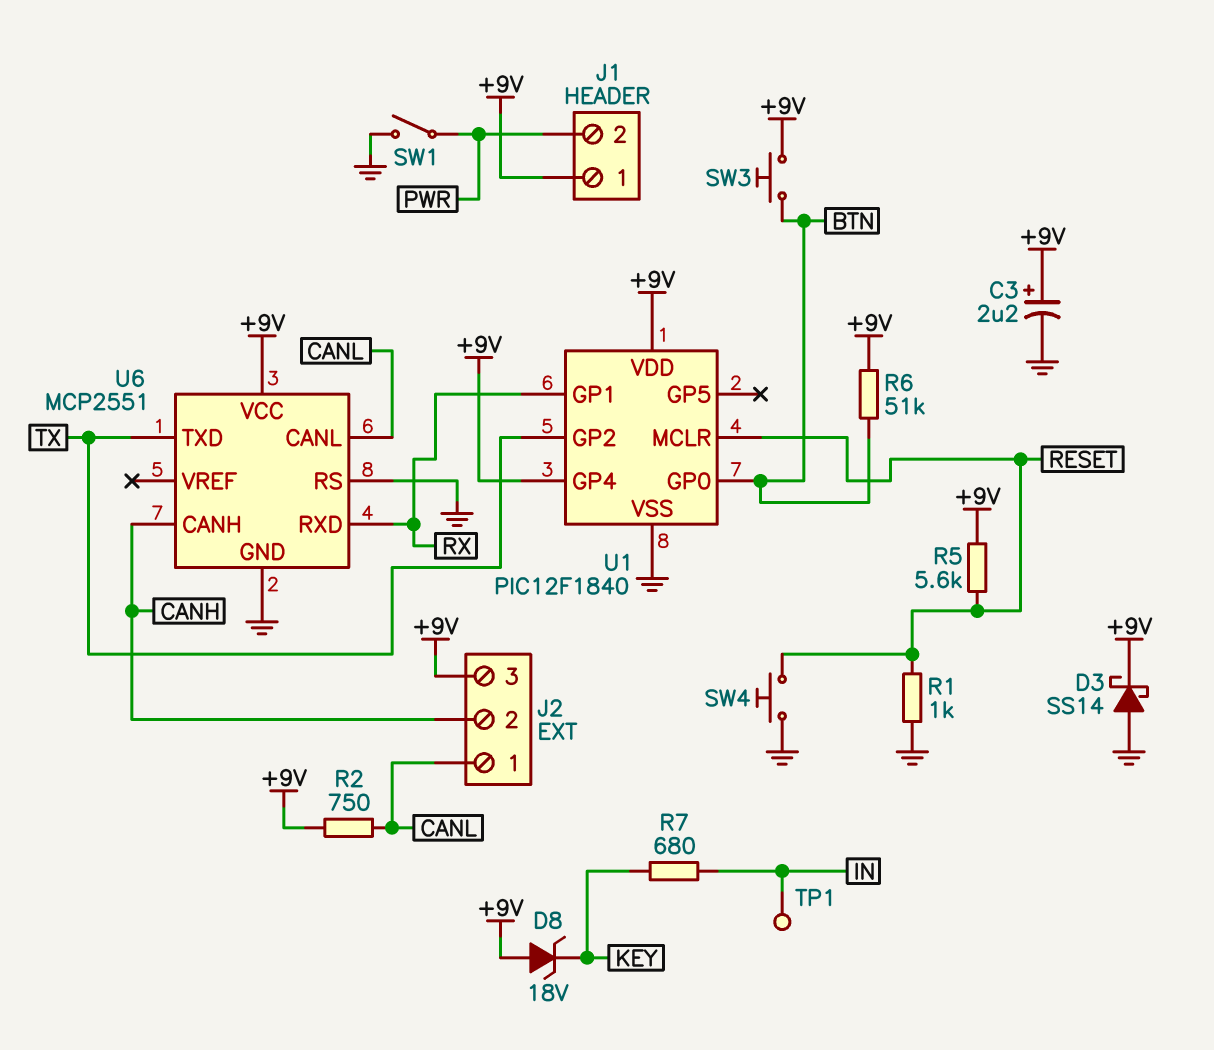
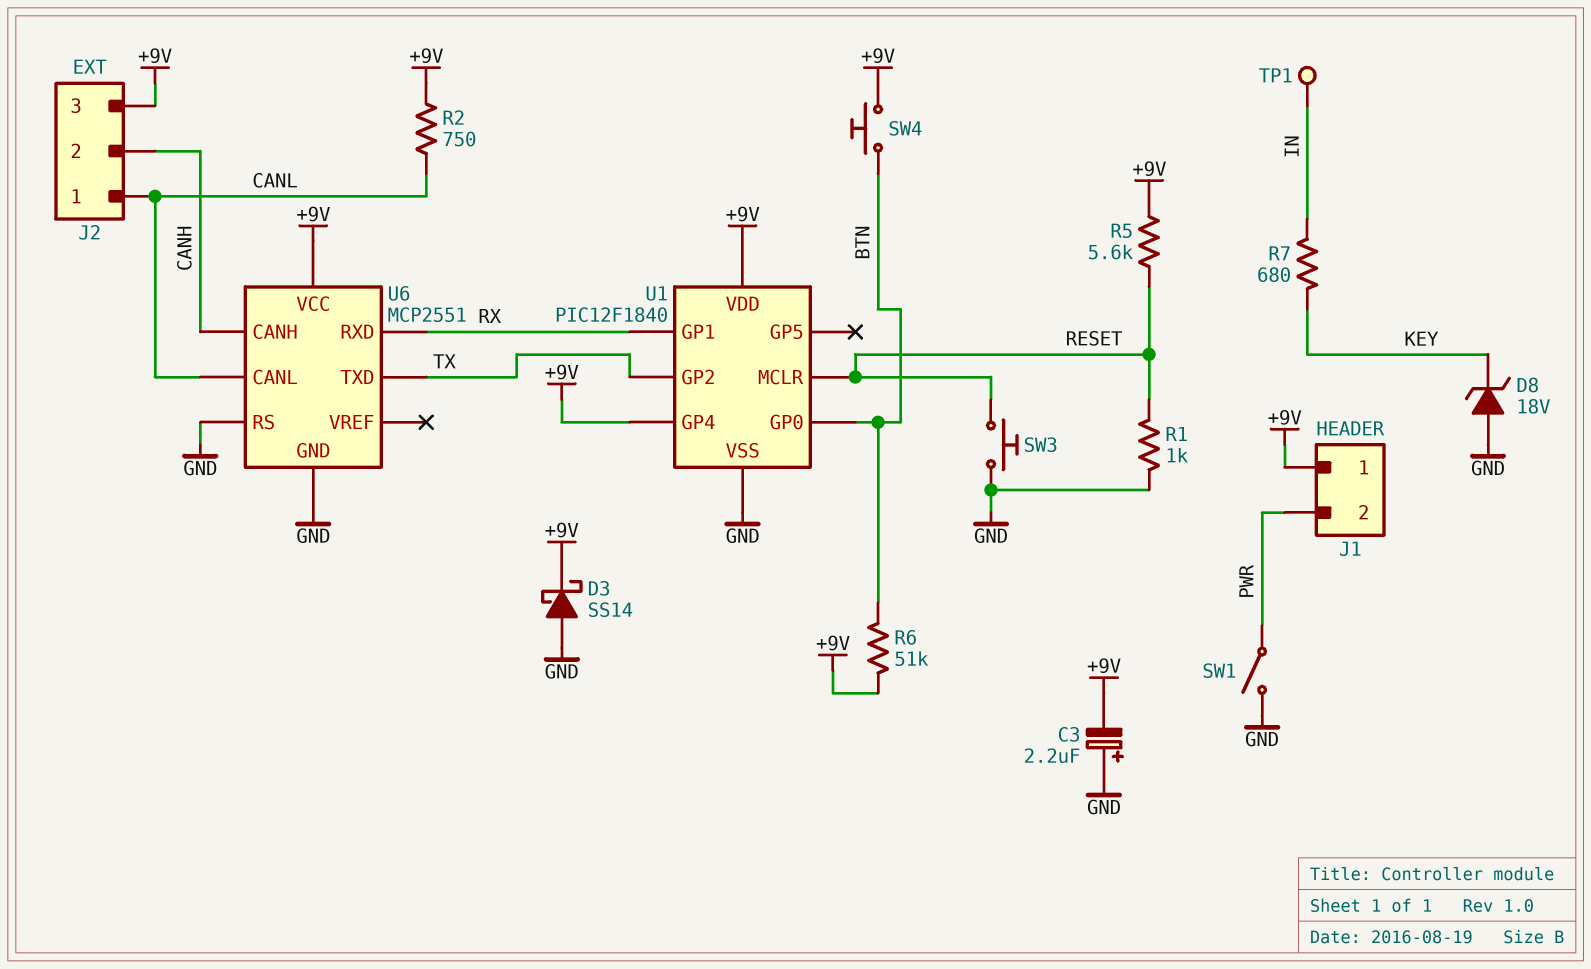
C3: 2.2uF (plus +9V, minus GND) -> 2.2uF (plus GND, minus +9V)
D8: zener 18V (A +9V, K KEY) -> zener 18V (A GND, K KEY)
SW3: button (+9V, BTN) -> button (GND, RESET)
SW4: button (GND, RESET) -> button (+9V, BTN)

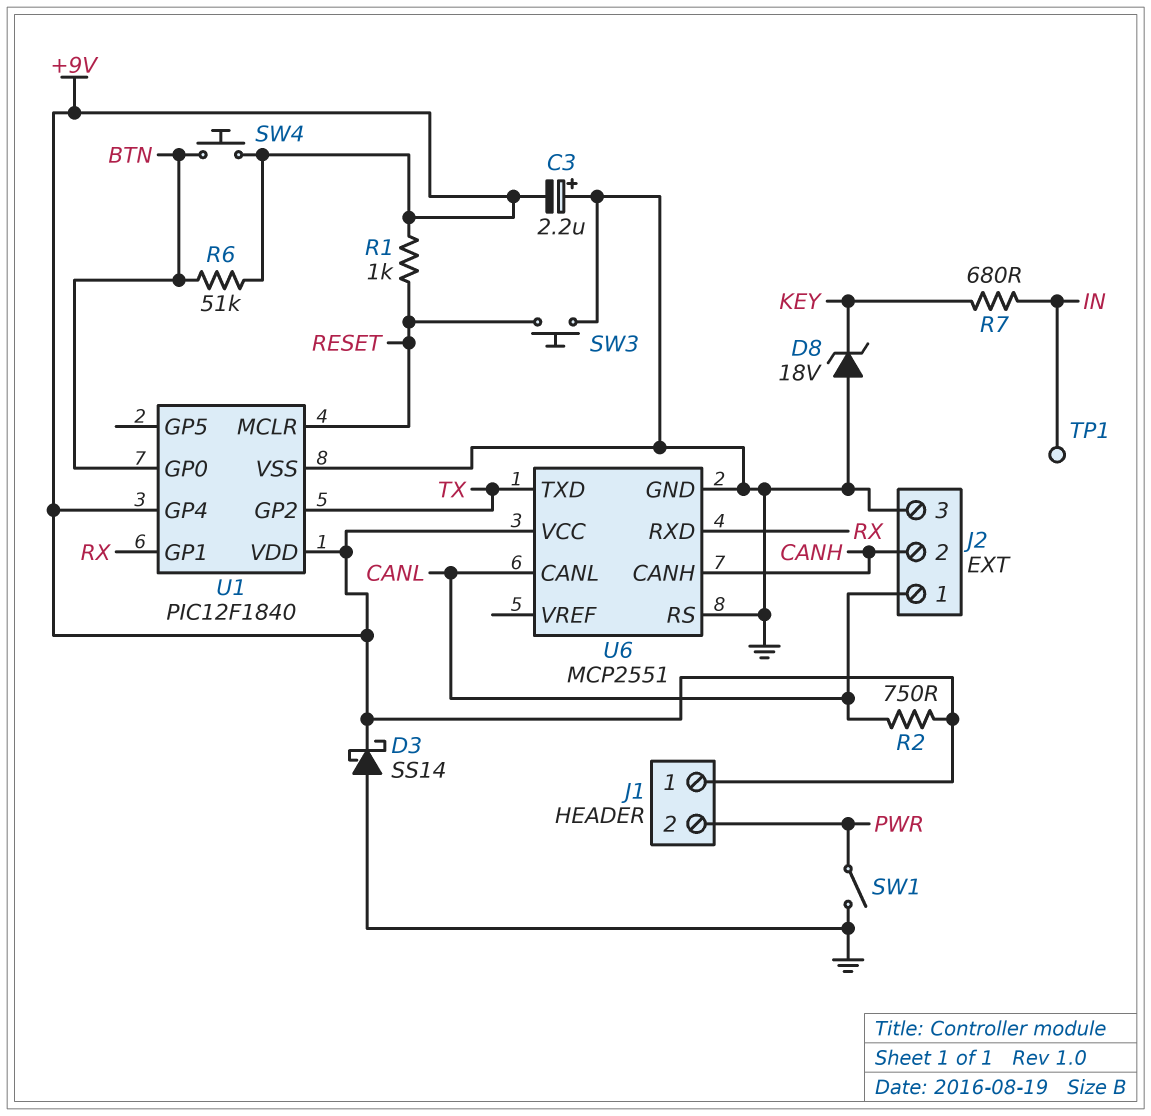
J2 pin 3: +9V -> GND
R1: 1k (GND, RESET) -> 1k (+9V, RESET)
R5: 5.6k (+9V, RESET) -> none

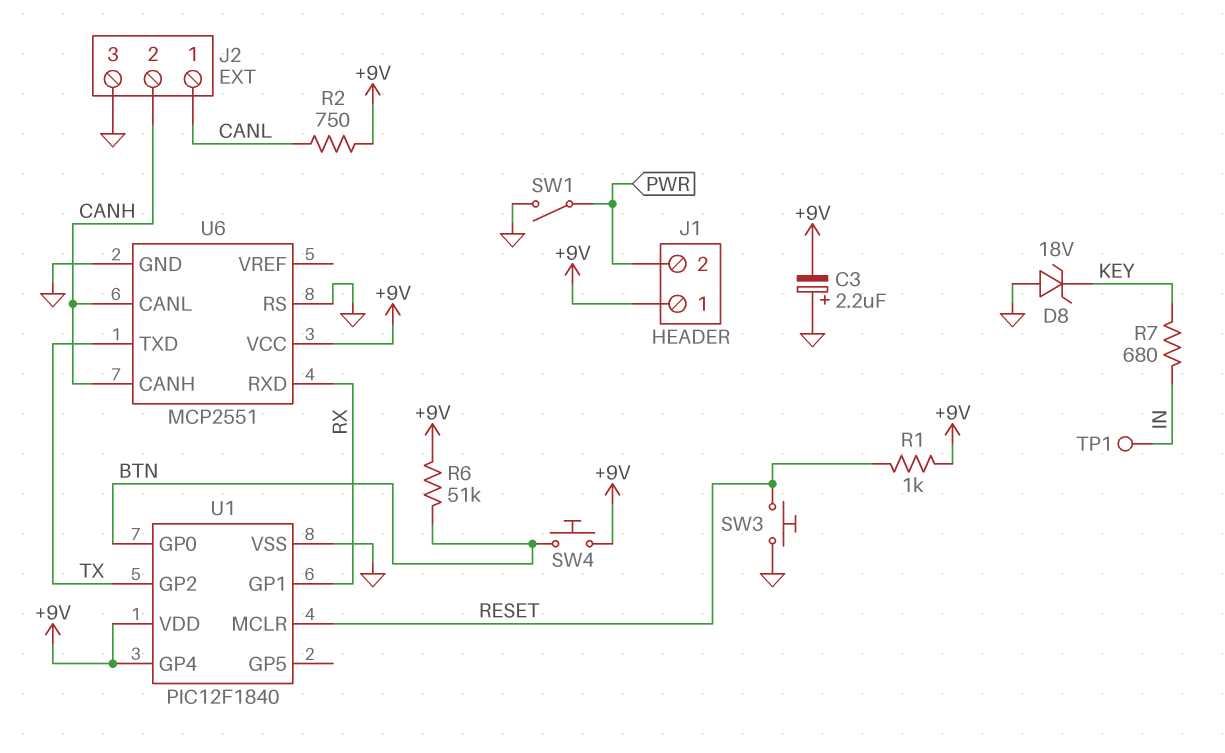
D3: schottky SS14 (A GND, K +9V) -> none
U6 pin CANL: CANL -> CANH

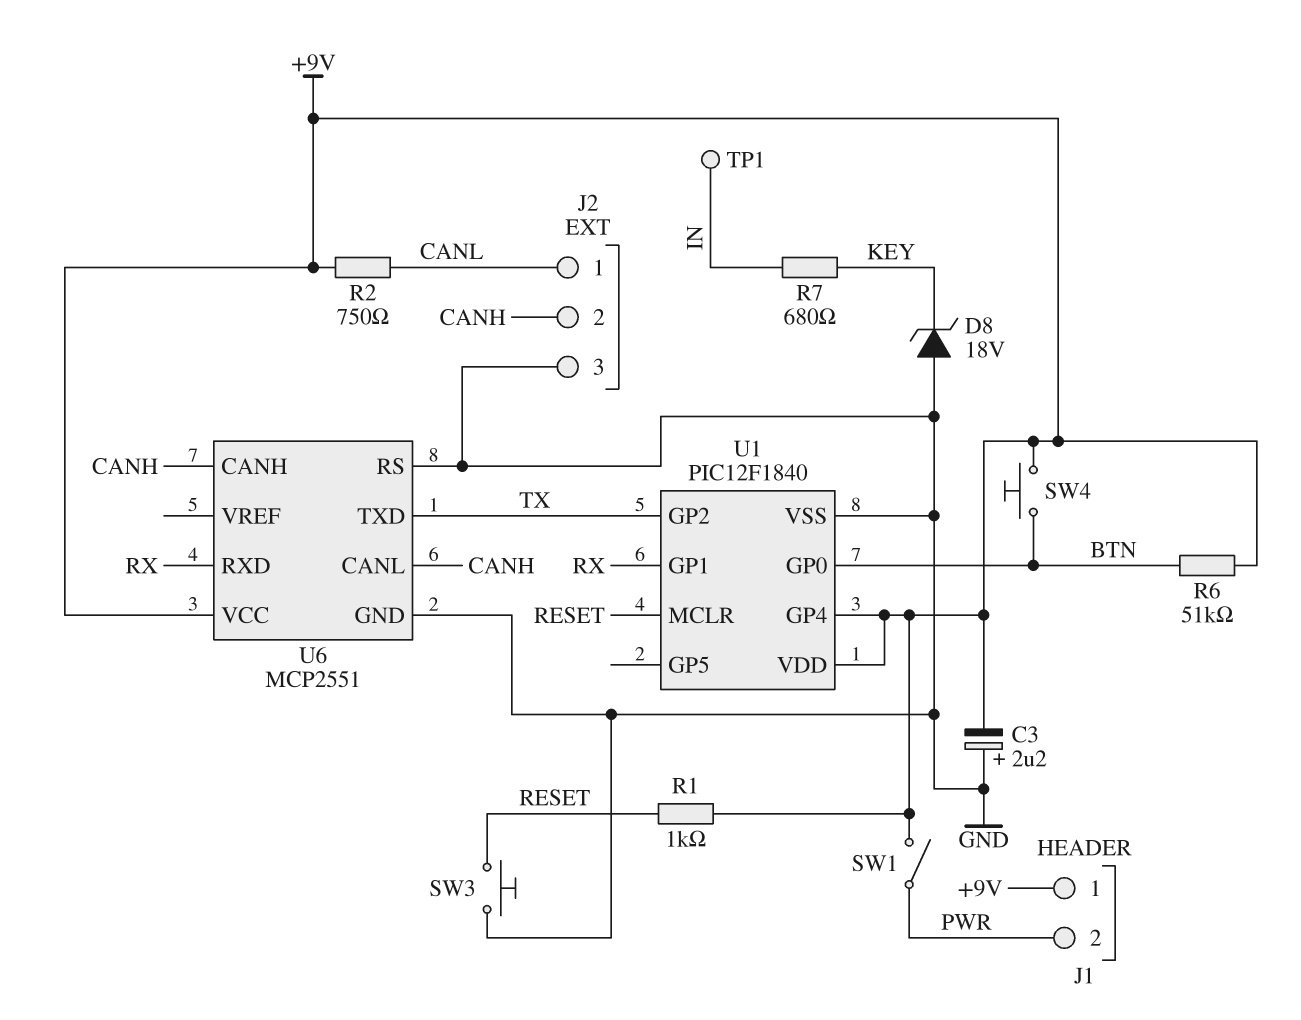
SW1: switch (GND, PWR) -> switch (+9V, PWR)

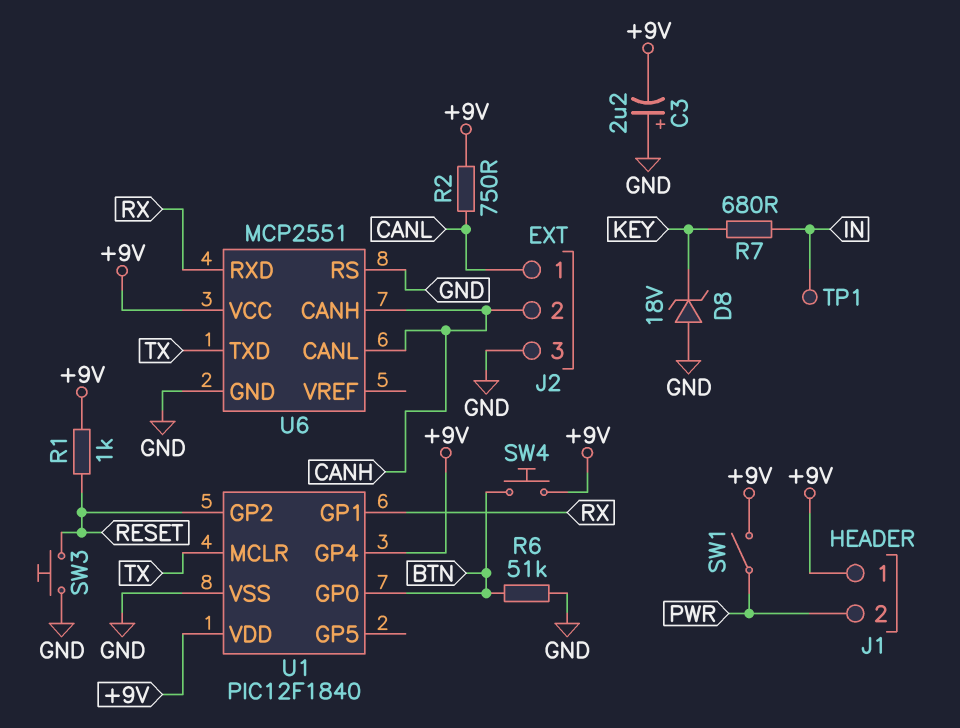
R6: 51k (+9V, BTN) -> 51k (BTN, GND)
U1 pin GP2: TX -> RESET
U1 pin MCLR: RESET -> TX

